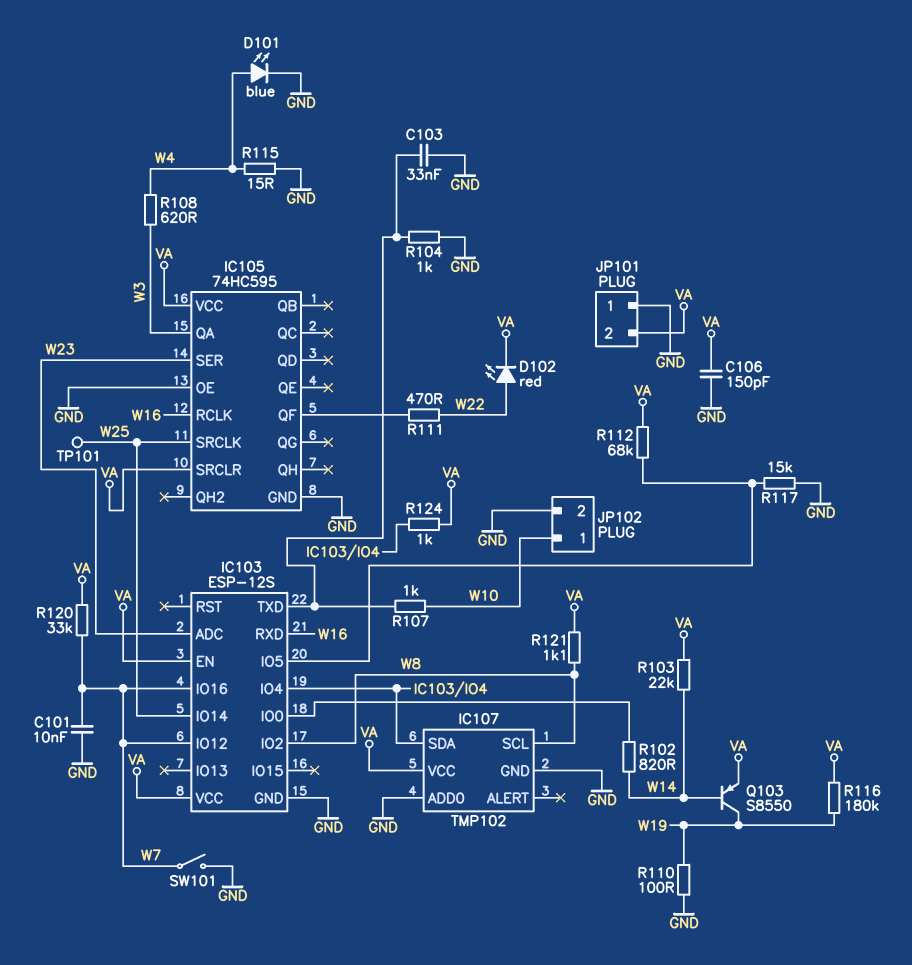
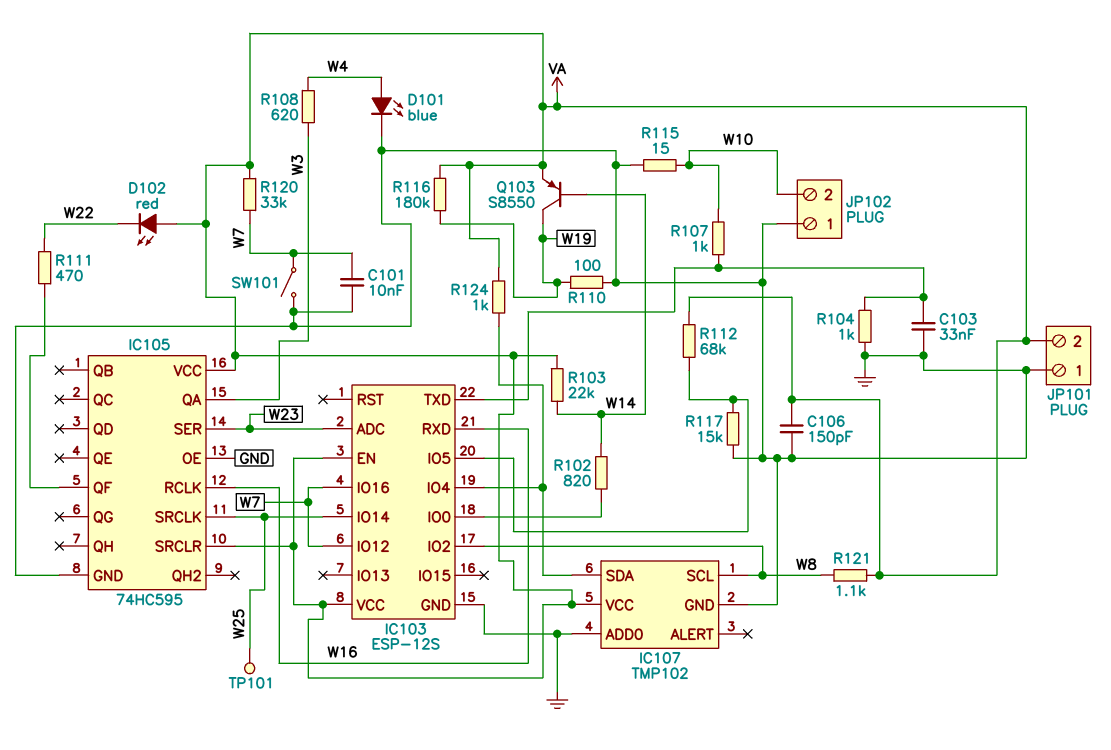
D102: LED red (A W22, K VA) -> LED red (A VA, K W22)
JP102 pin 1: W10 -> GND
JP102 pin 2: GND -> W10
R115: 15 (GND, W4) -> 15 (GND, W10)

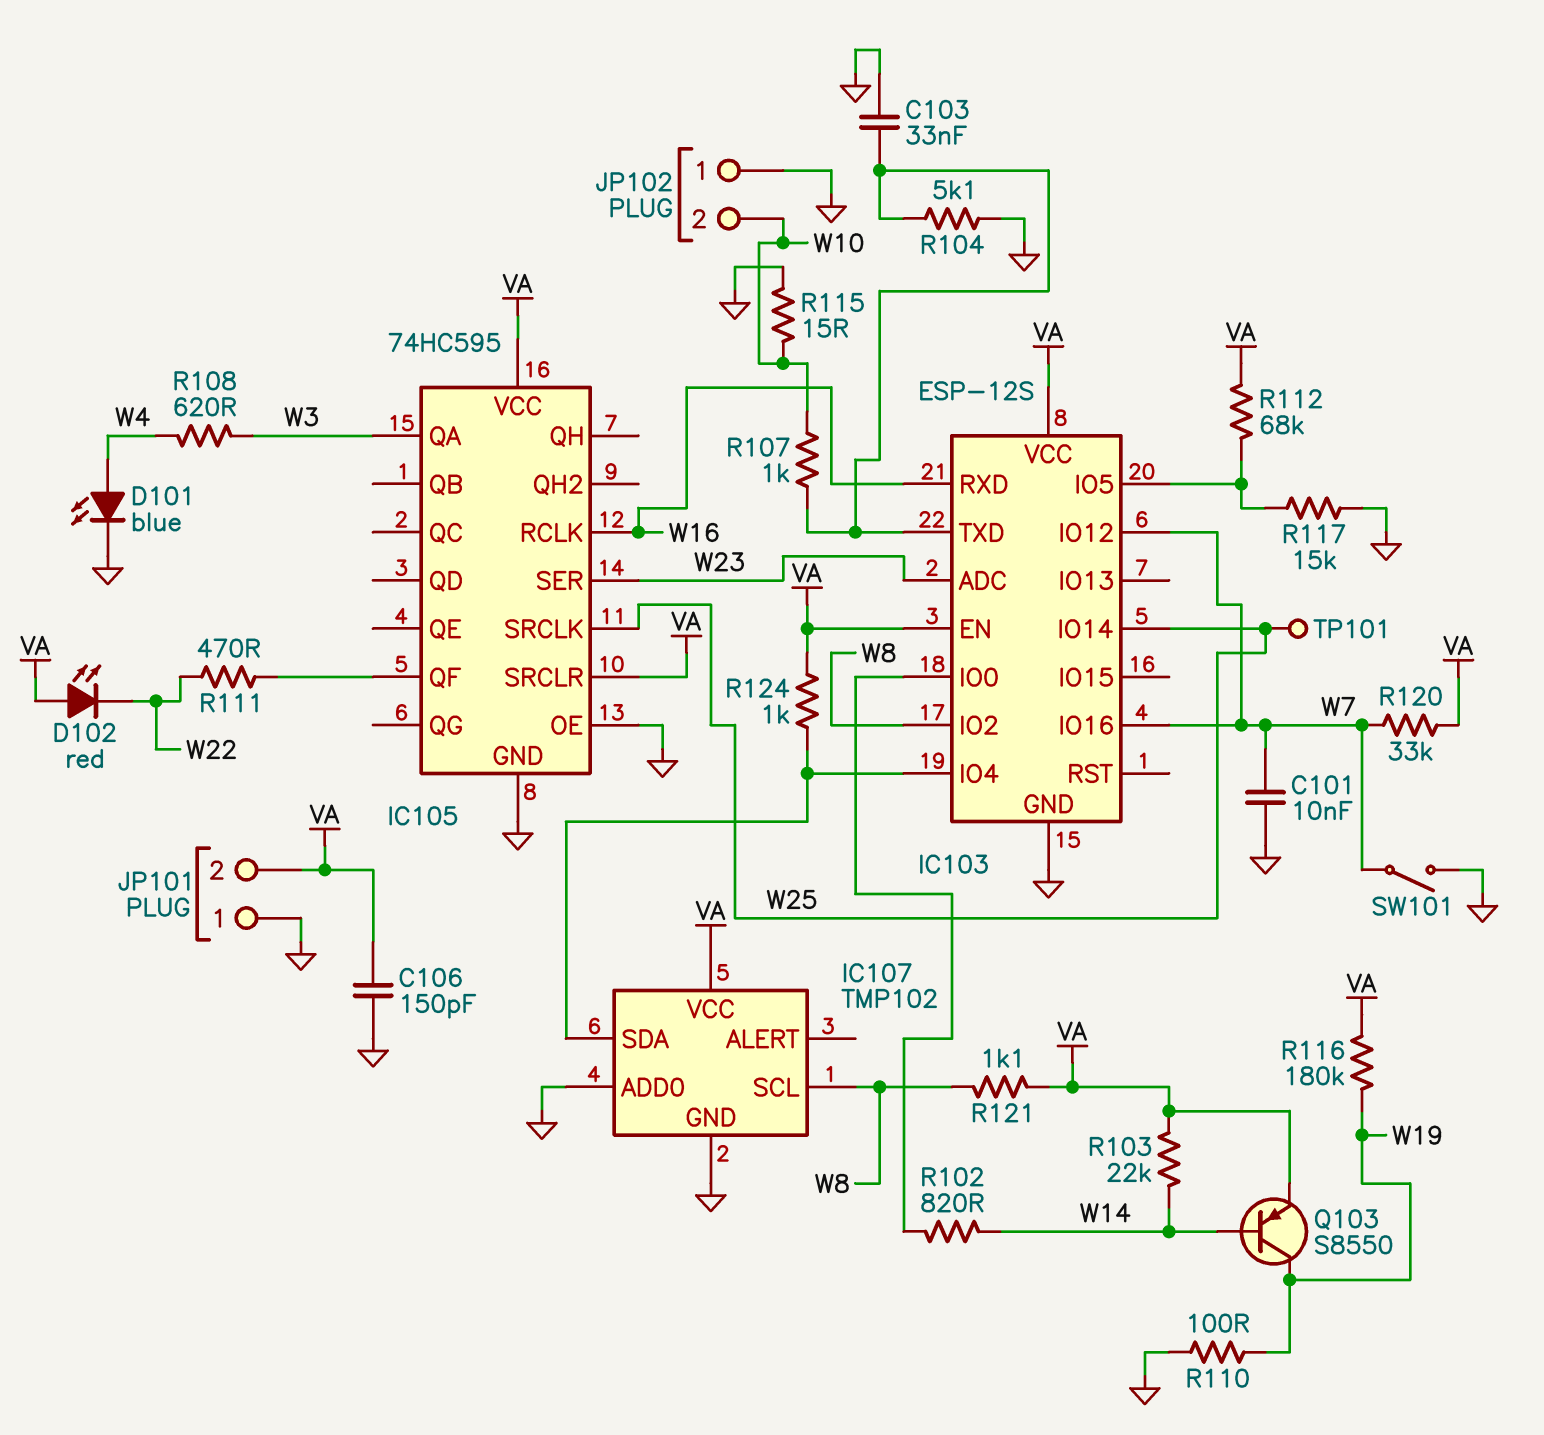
R104: 1k (GND, IC103/TXD) -> 5.1k (GND, IC103/TXD)

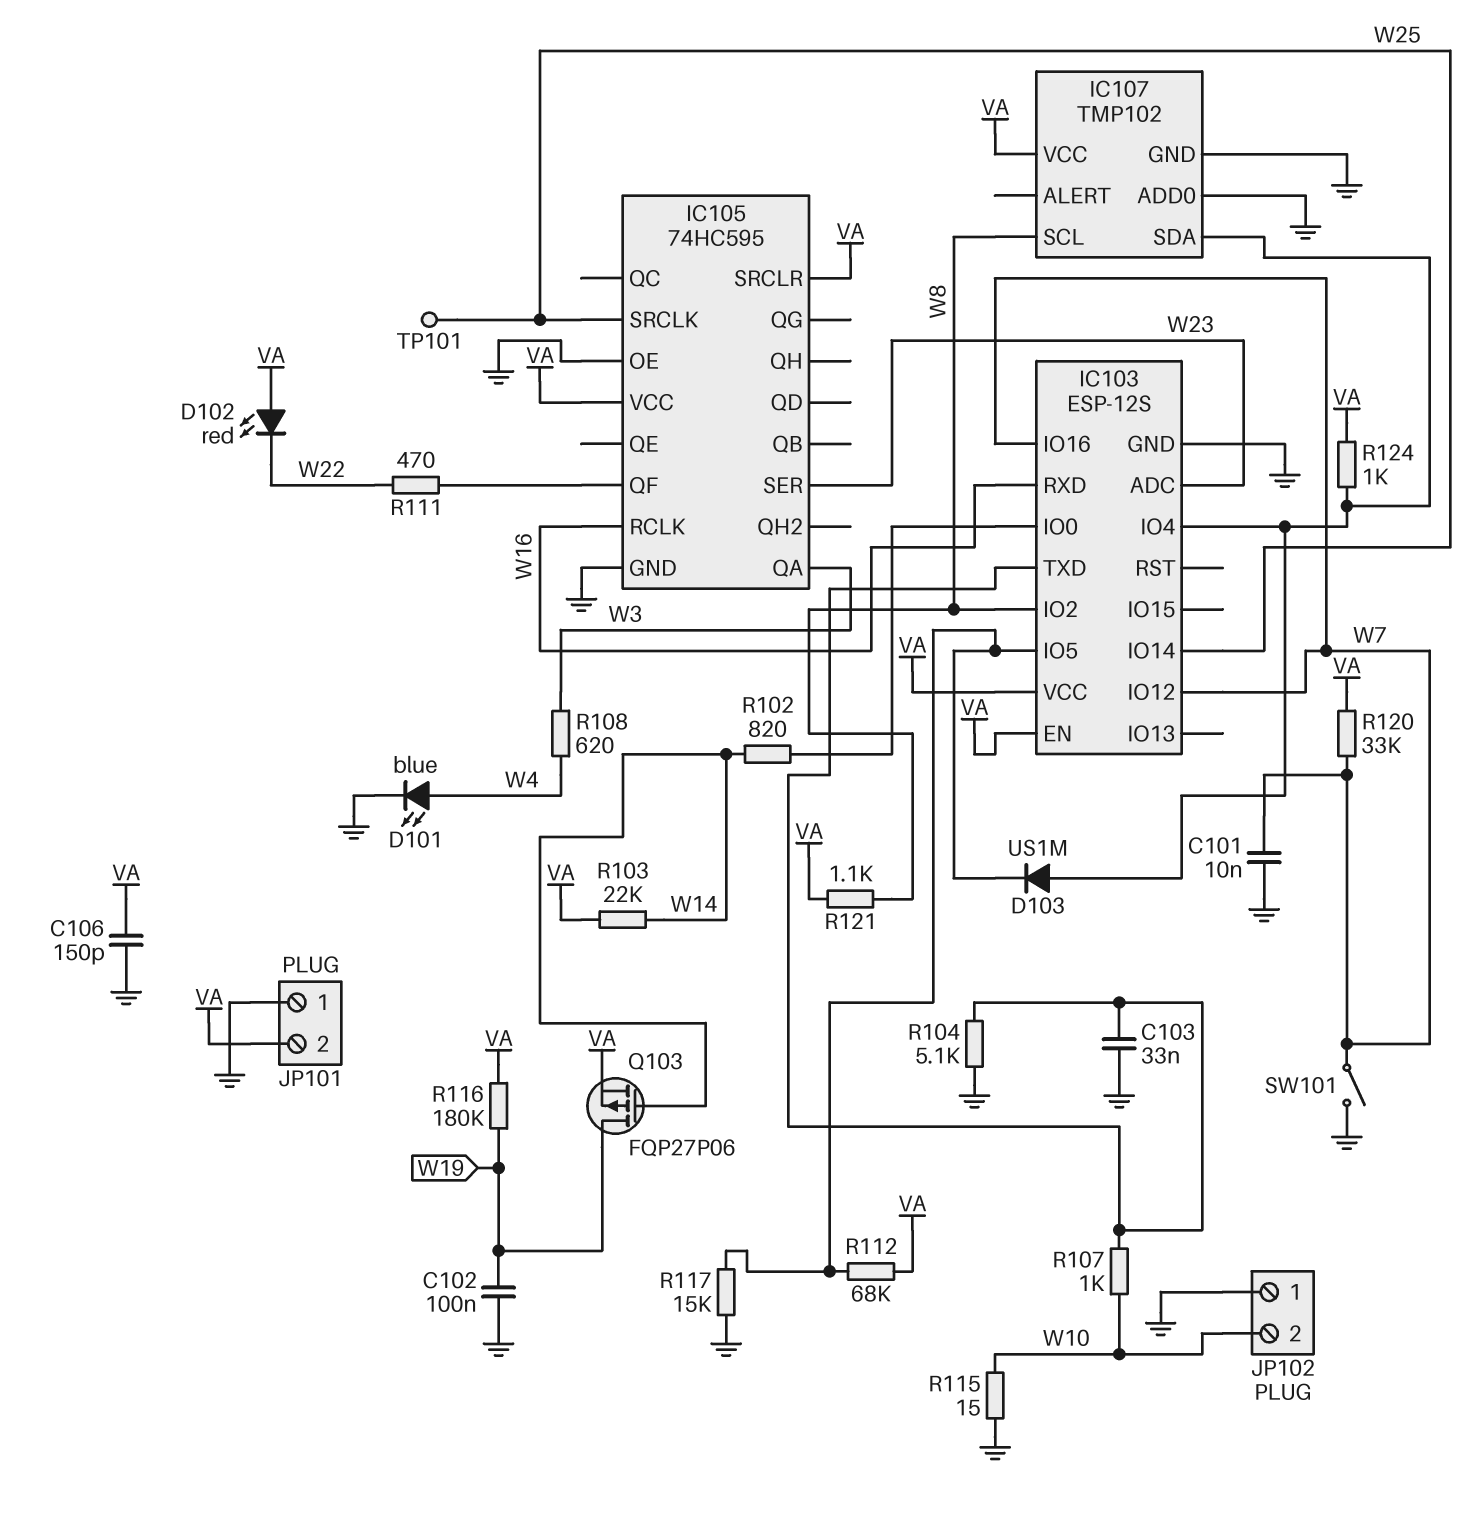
C102: none -> 100nF (GND, W19)
D103: none -> diode US1M (A IC103/IO4, K IC103/IO5)
Q103: PNP S8550 (B W14, C W19, E VA) -> PMOS FQP27P06 (G W14, D W19, S VA)
R110: 100 (GND, W19) -> none

